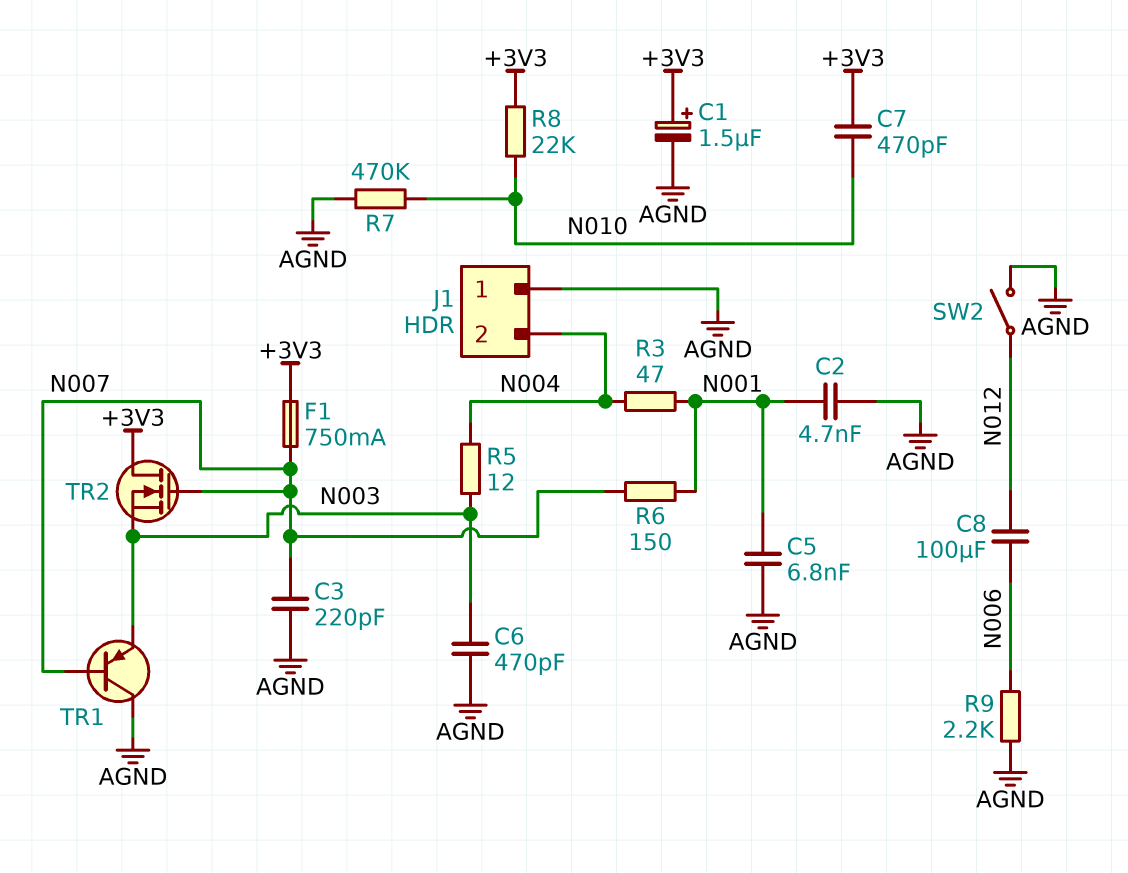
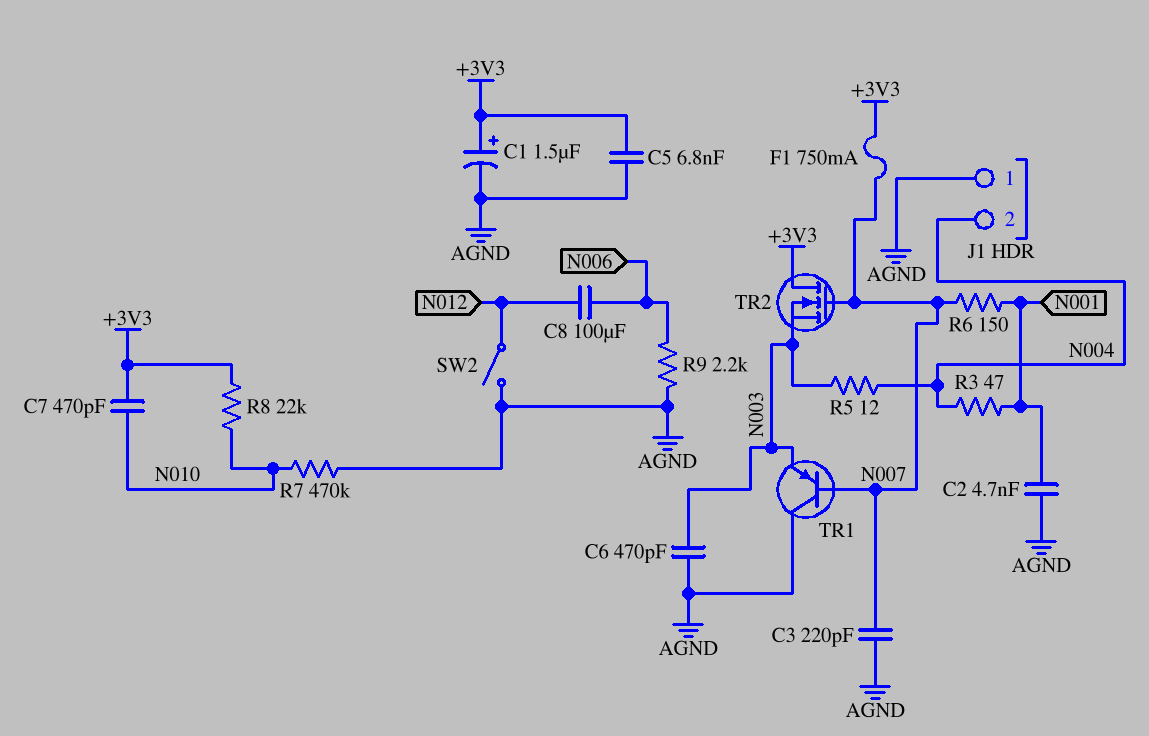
C5: 6.8nF (AGND, N001) -> 6.8nF (+3V3, AGND)

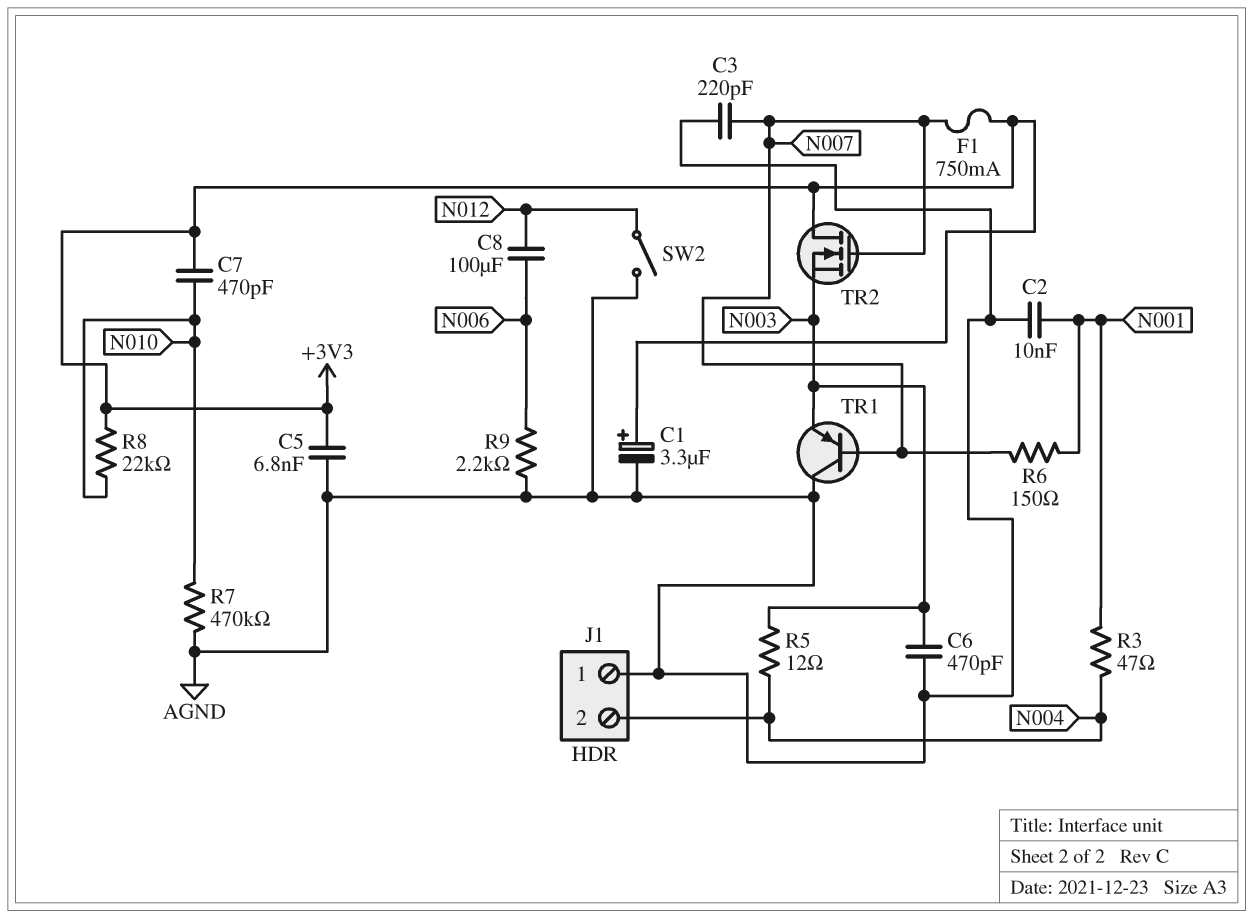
C1: 1.5uF (plus +3V3, minus AGND) -> 3.3uF (plus +3V3, minus AGND)
C2: 4.7nF (AGND, N001) -> 10nF (AGND, N001)

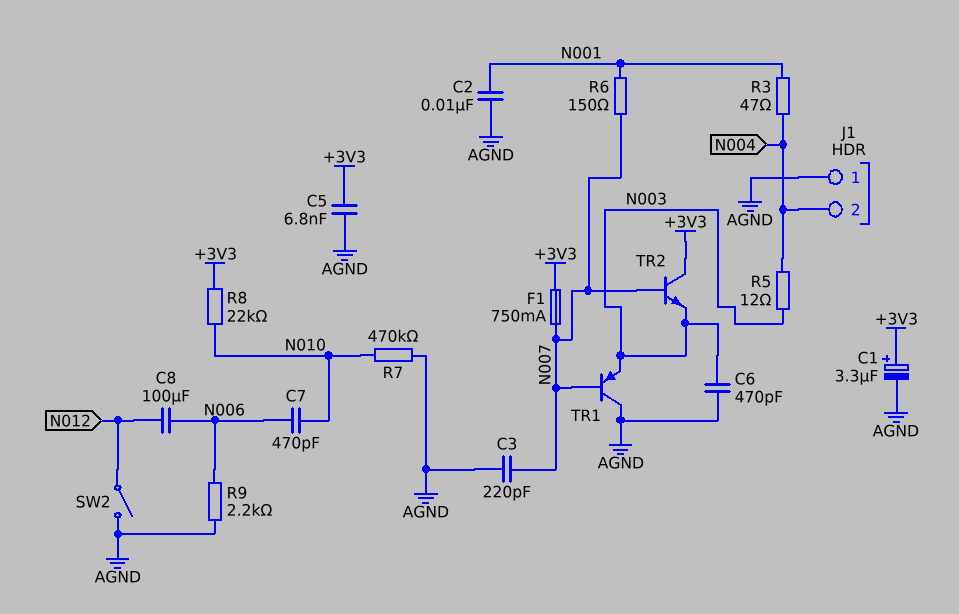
C7: 470pF (+3V3, N010) -> 470pF (N006, N010)
TR2: NMOS (G N007, D +3V3, S N003) -> NPN (B N007, C +3V3, E N003)

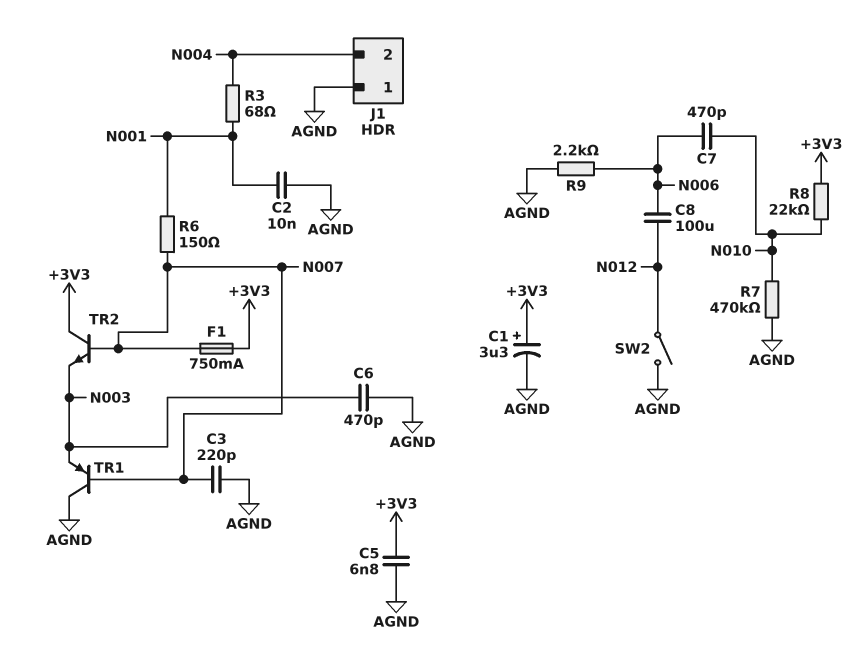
R3: 47 (N001, N004) -> 68 (N001, N004)
R5: 12 (N003, N004) -> none

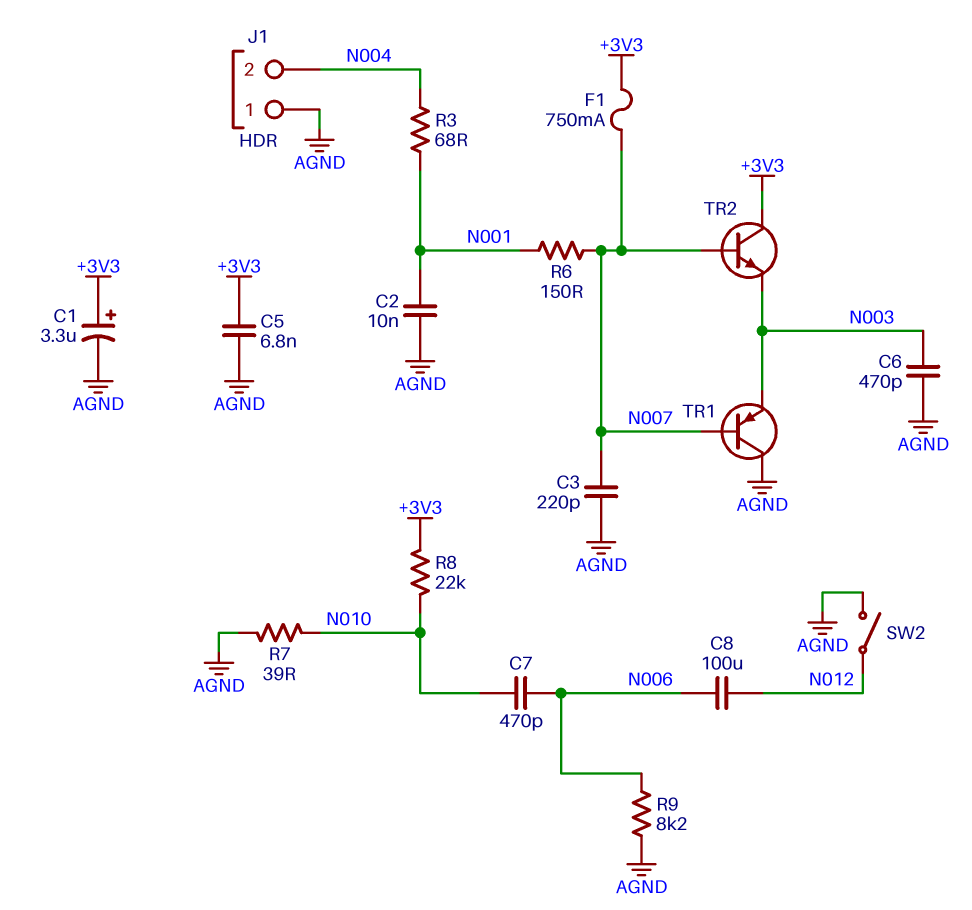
R7: 470k (AGND, N010) -> 39 (AGND, N010)
R9: 2.2k (AGND, N006) -> 8.2k (AGND, N006)

